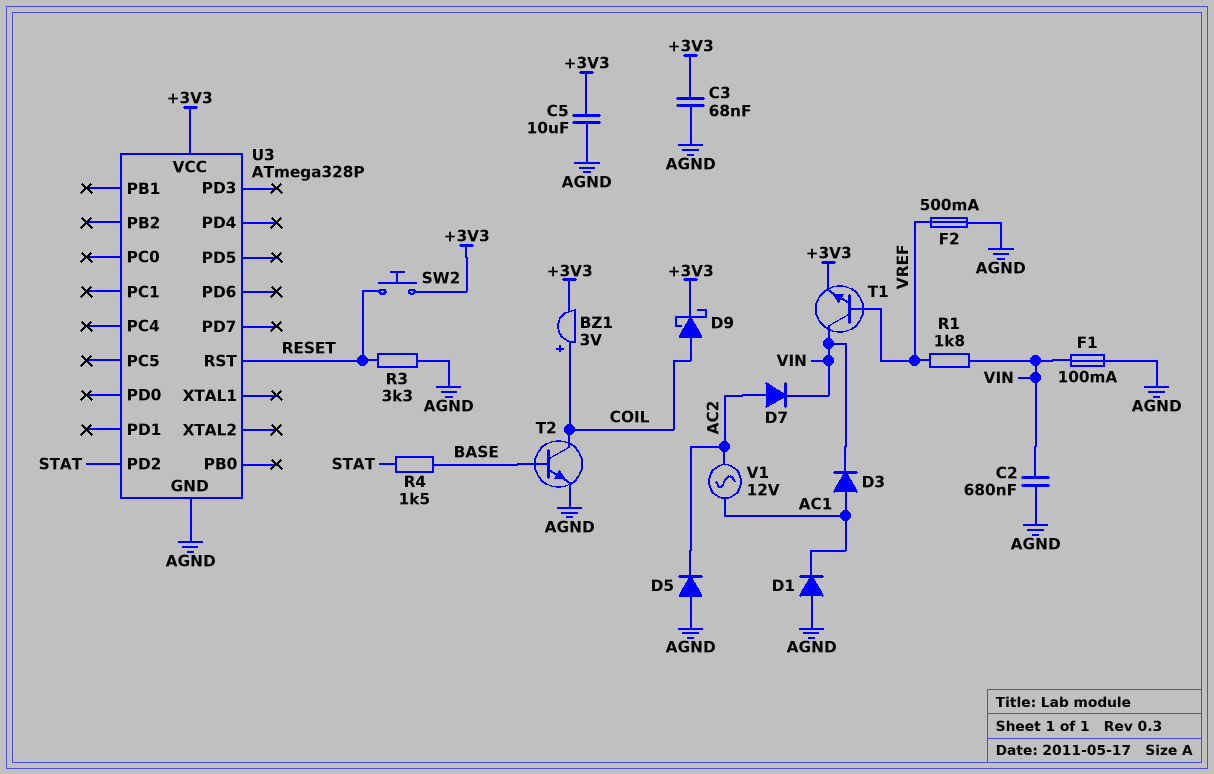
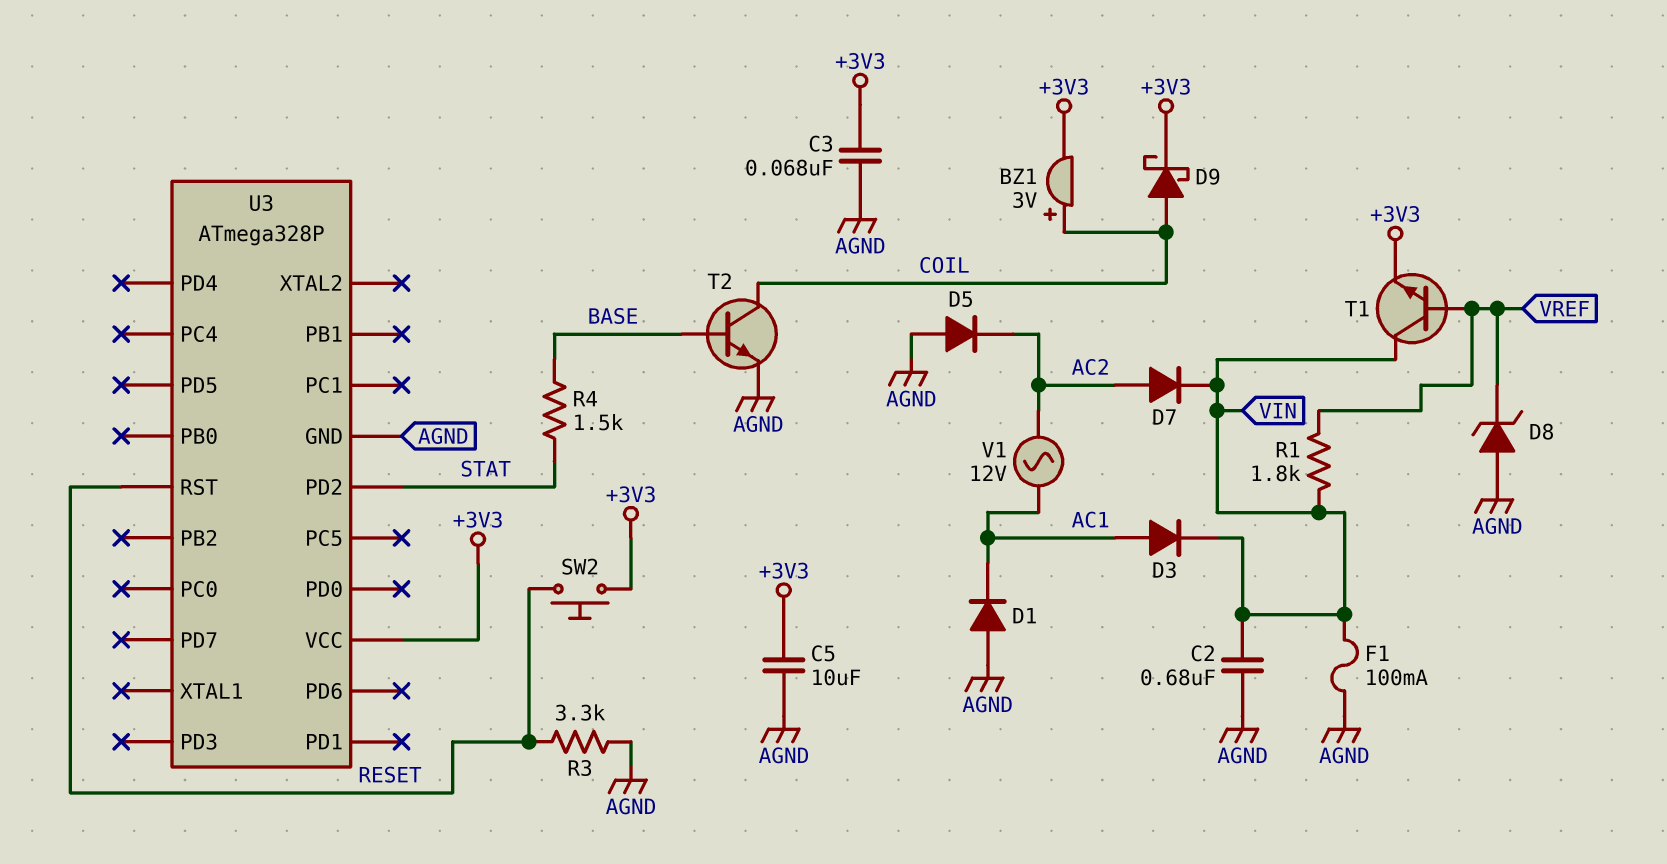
D8: none -> zener (A AGND, K VREF)
F2: 500mA (AGND, VREF) -> none

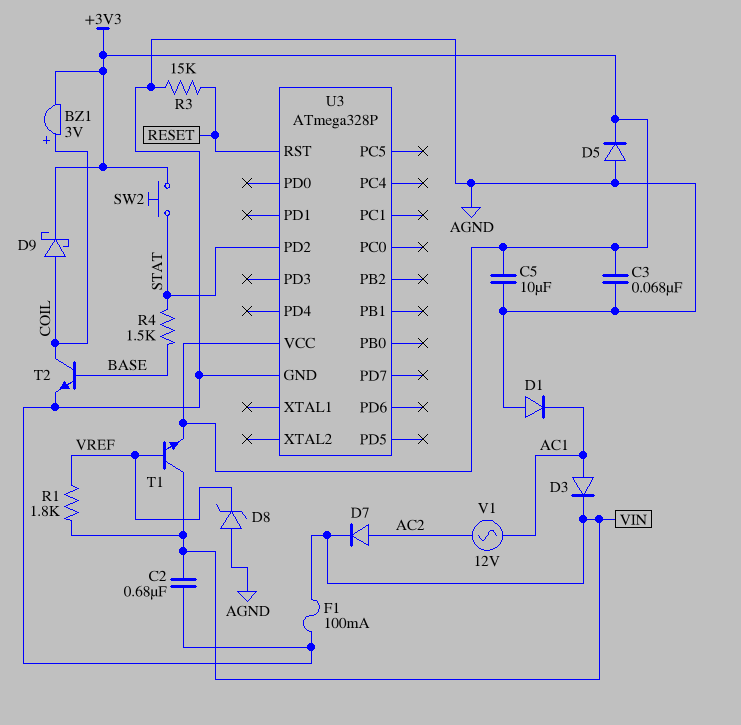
D5: diode (A AGND, K AC2) -> diode (A AGND, K +3V3)
R3: 3.3k (AGND, RESET) -> 15k (AGND, RESET)
SW2: button (+3V3, RESET) -> button (+3V3, STAT)

